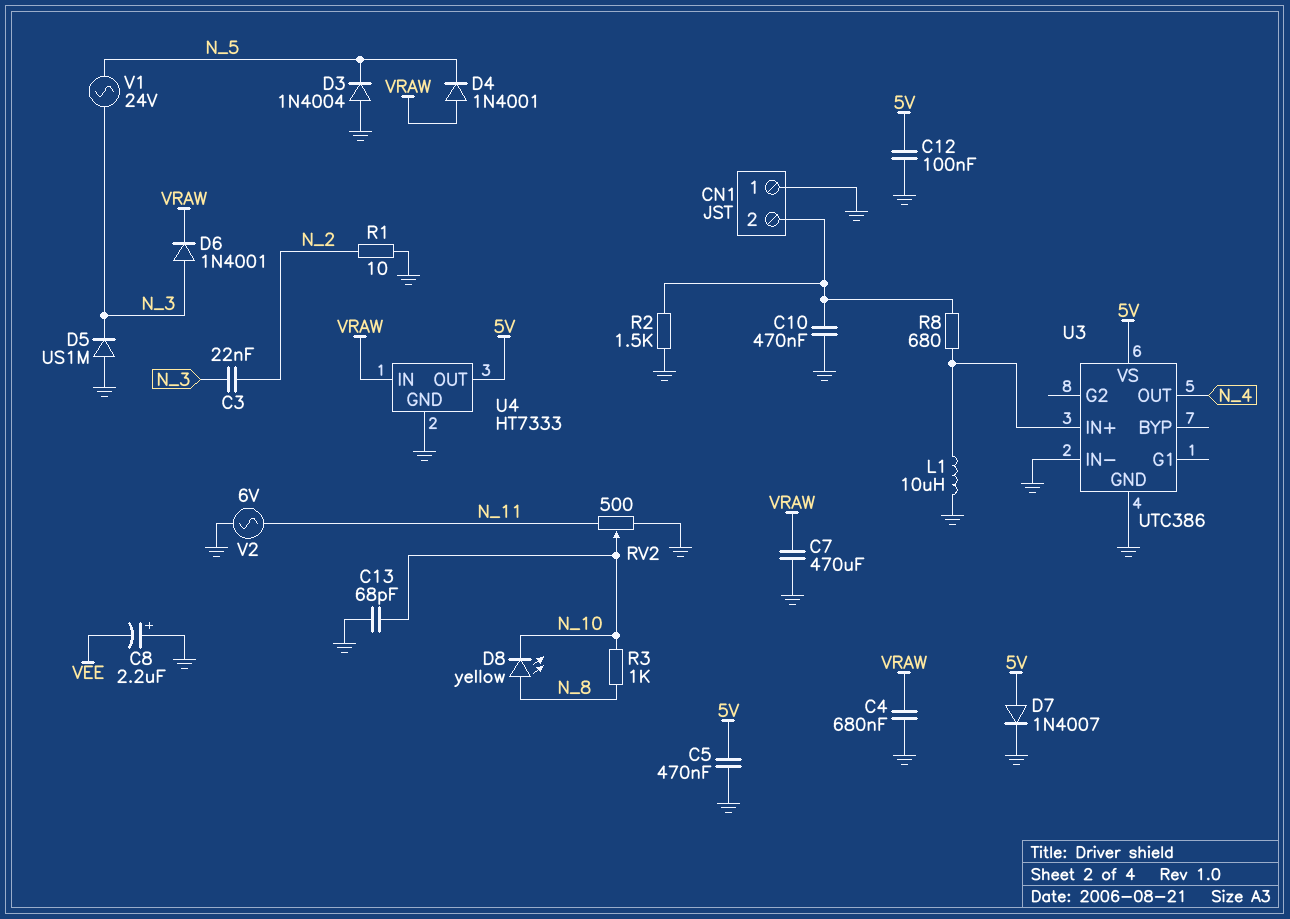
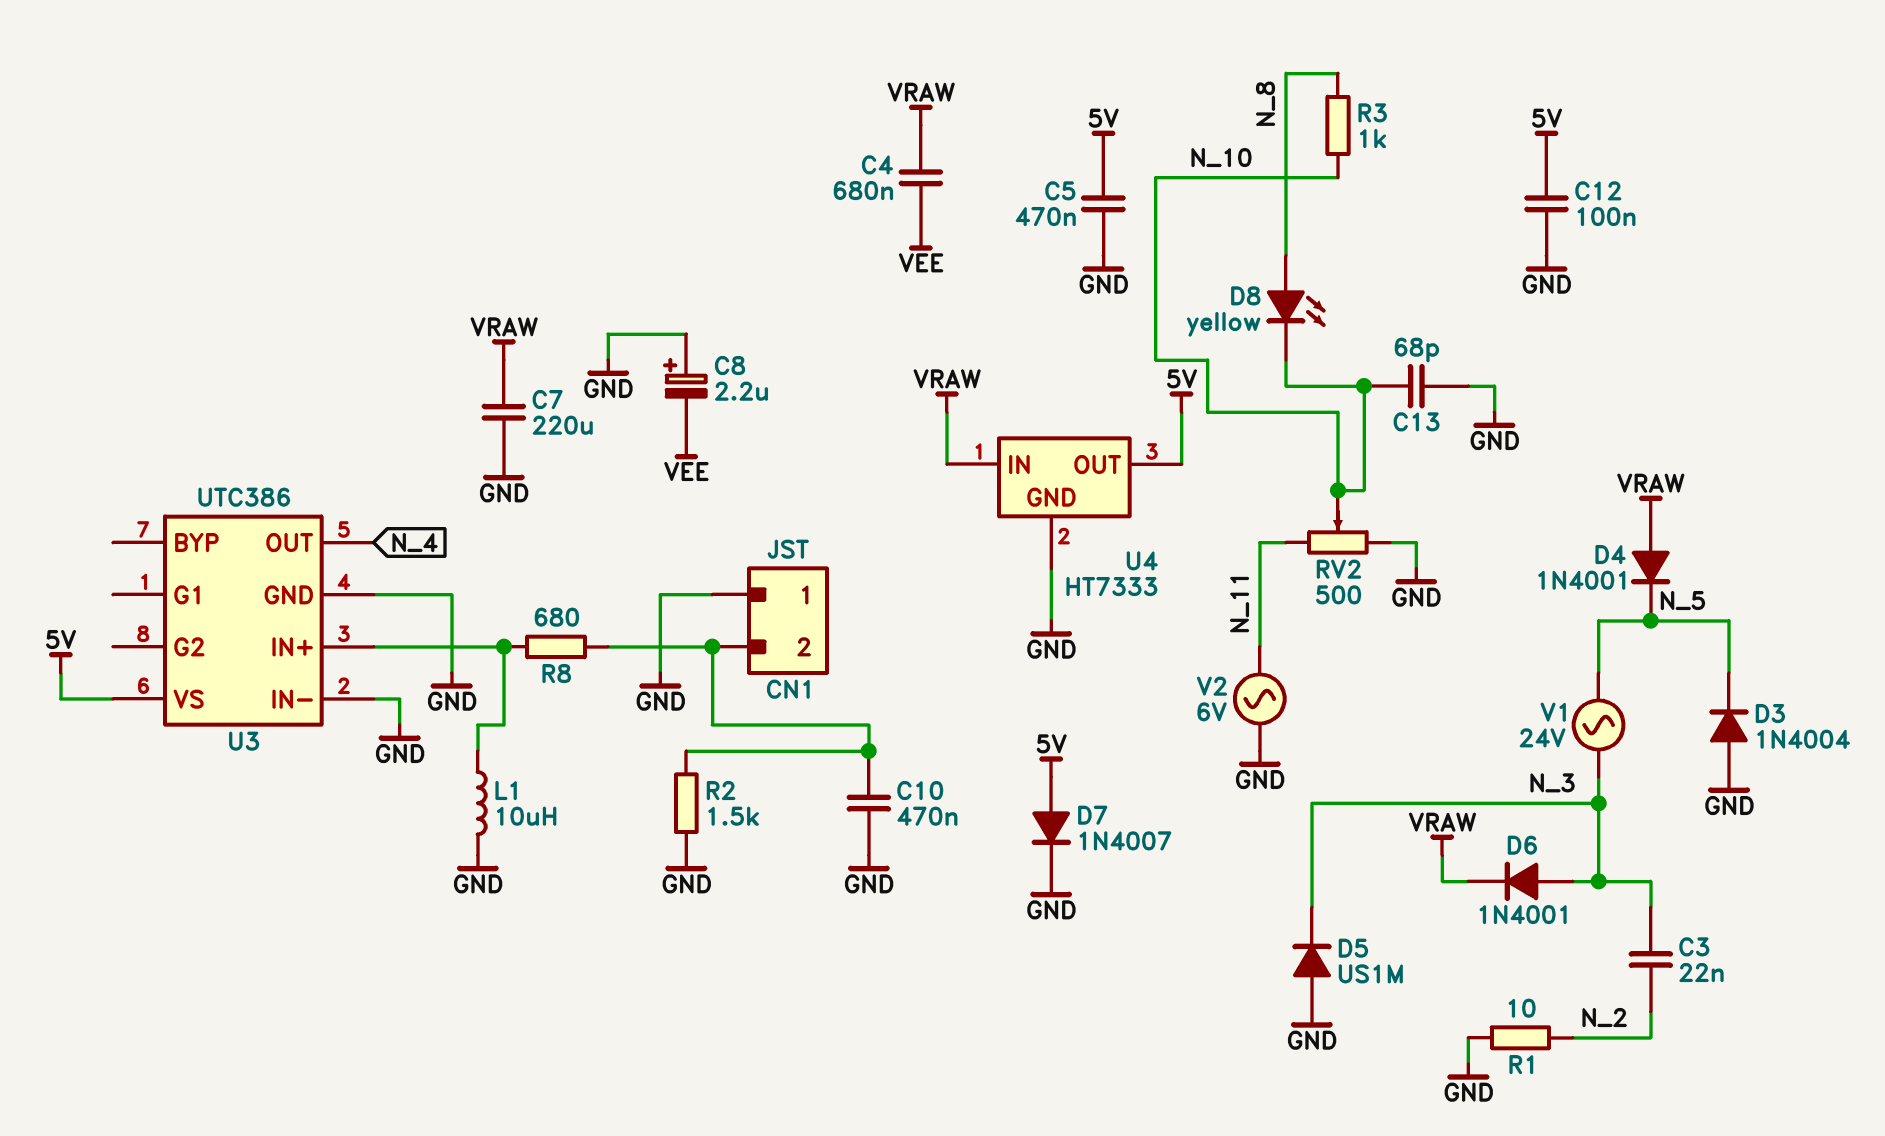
C4: 680nF (GND, VRAW) -> 680nF (VEE, VRAW)
C7: 470uF (GND, VRAW) -> 220uF (GND, VRAW)

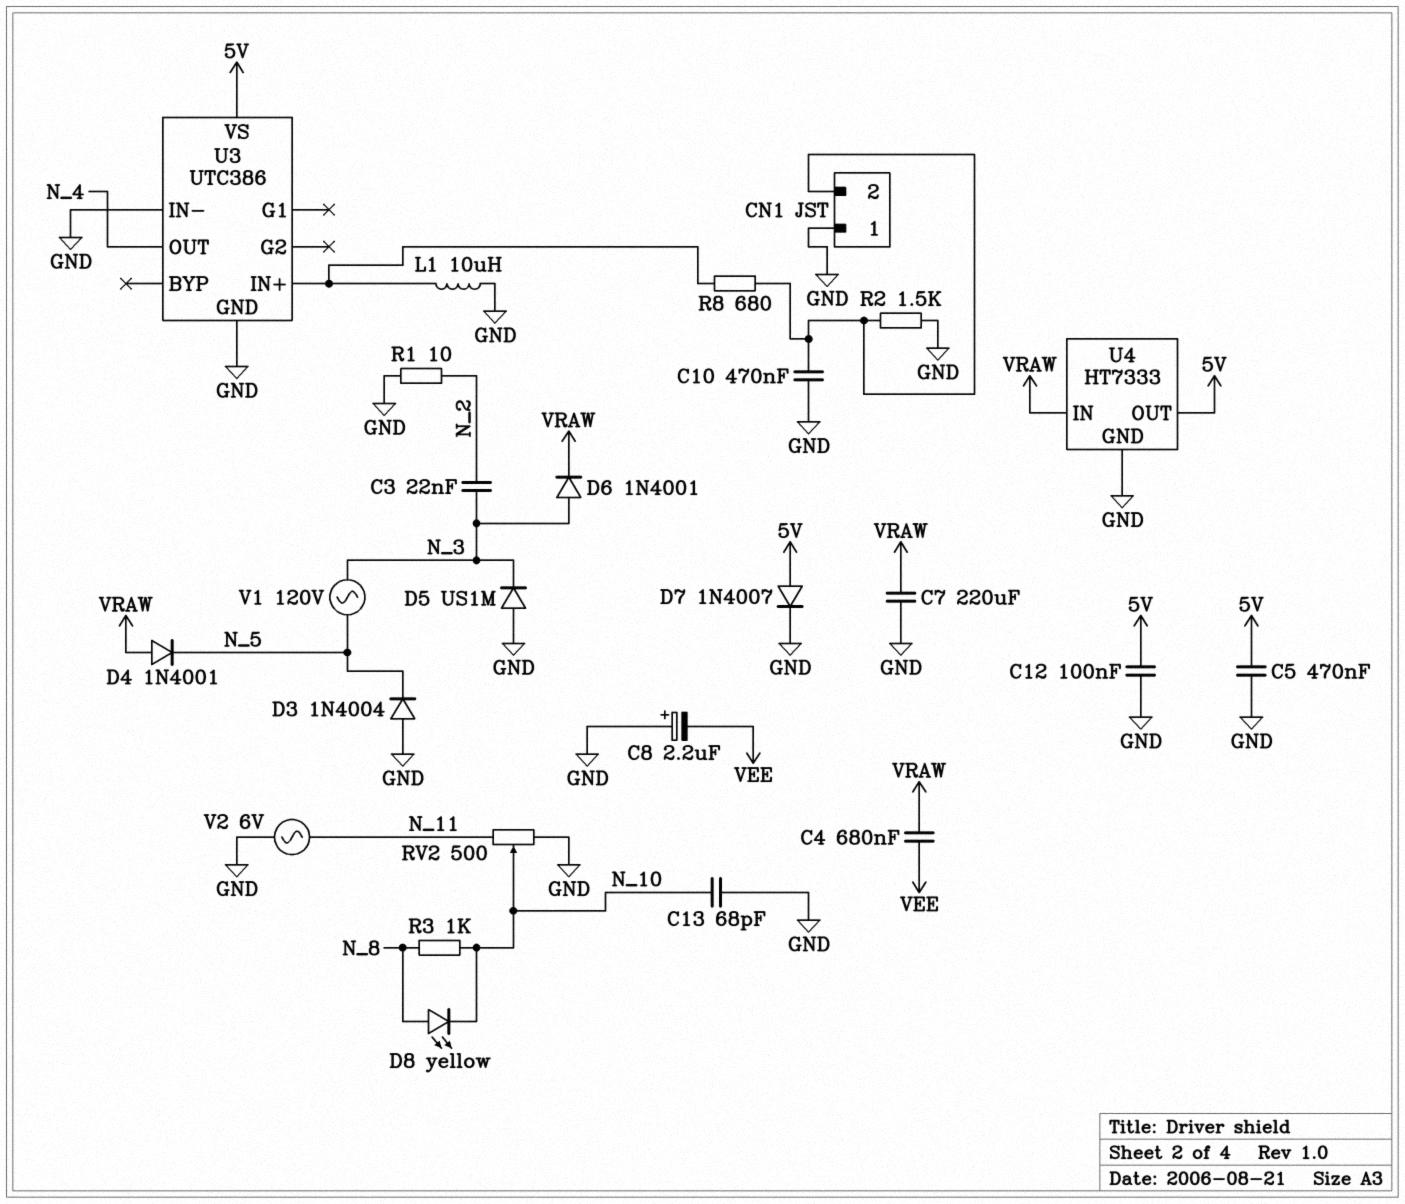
V1: AC 24V (N_3, N_5) -> AC 120V (N_3, N_5)

